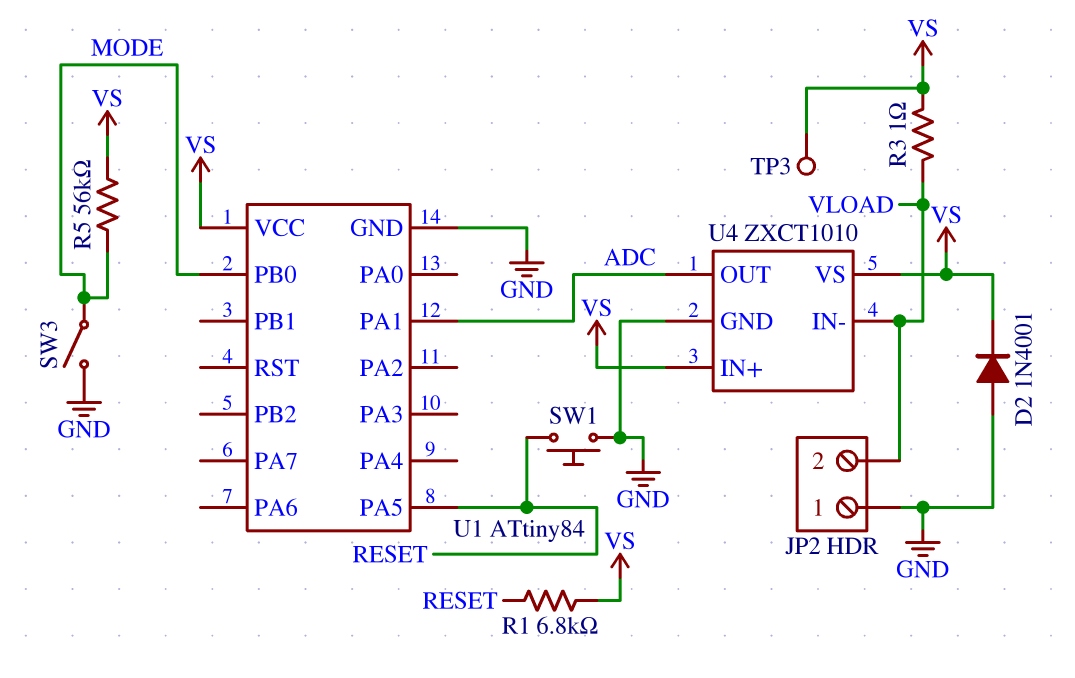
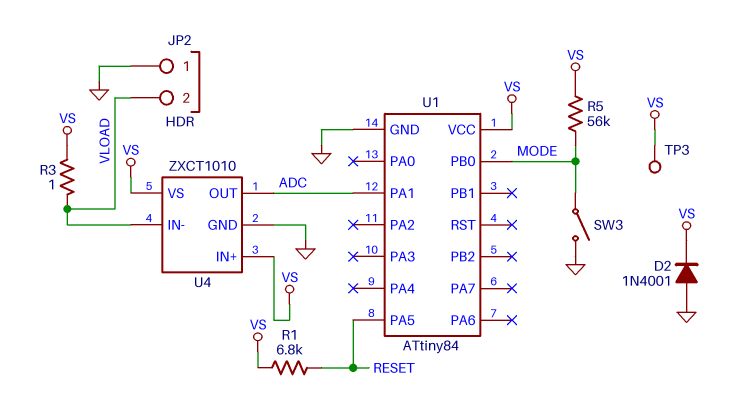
SW1: button (GND, RESET) -> none

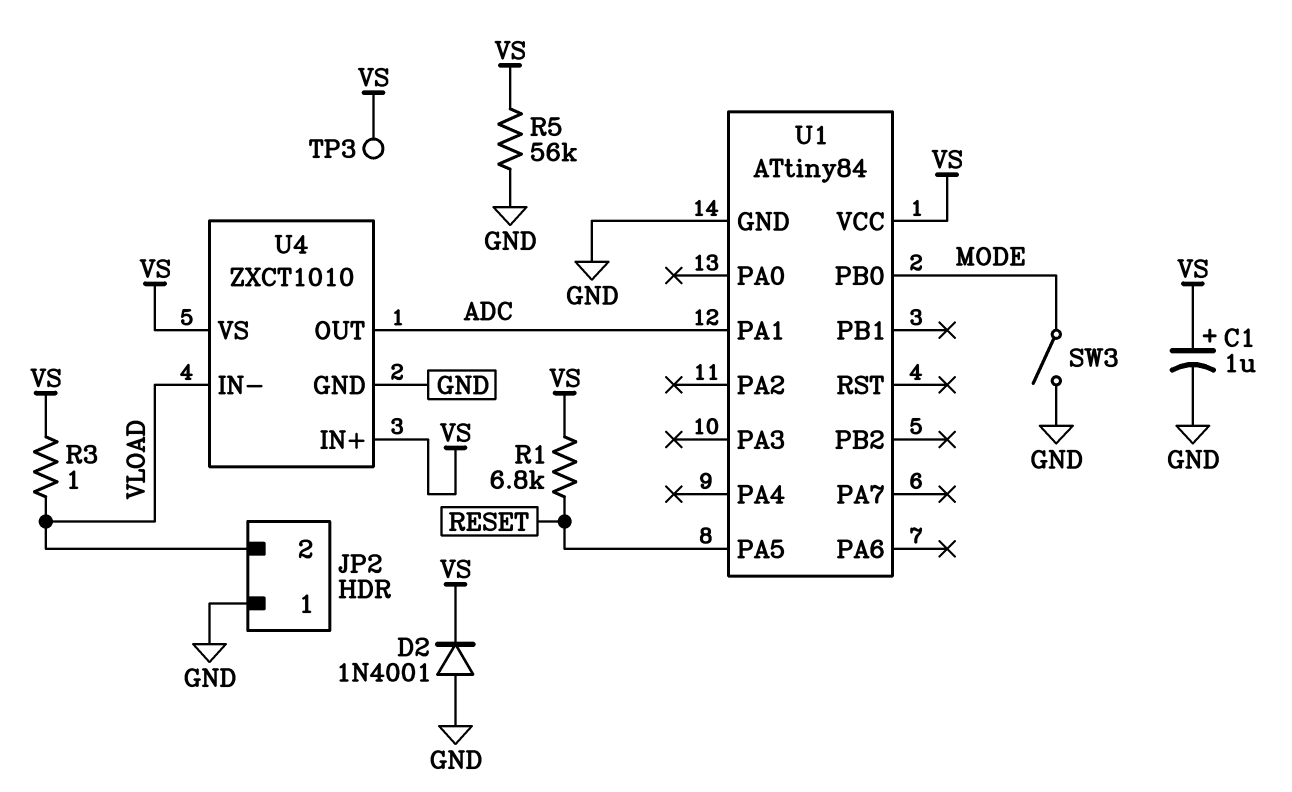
C1: none -> 1uF (plus VS, minus GND)
R5: 56k (MODE, VS) -> 56k (GND, VS)

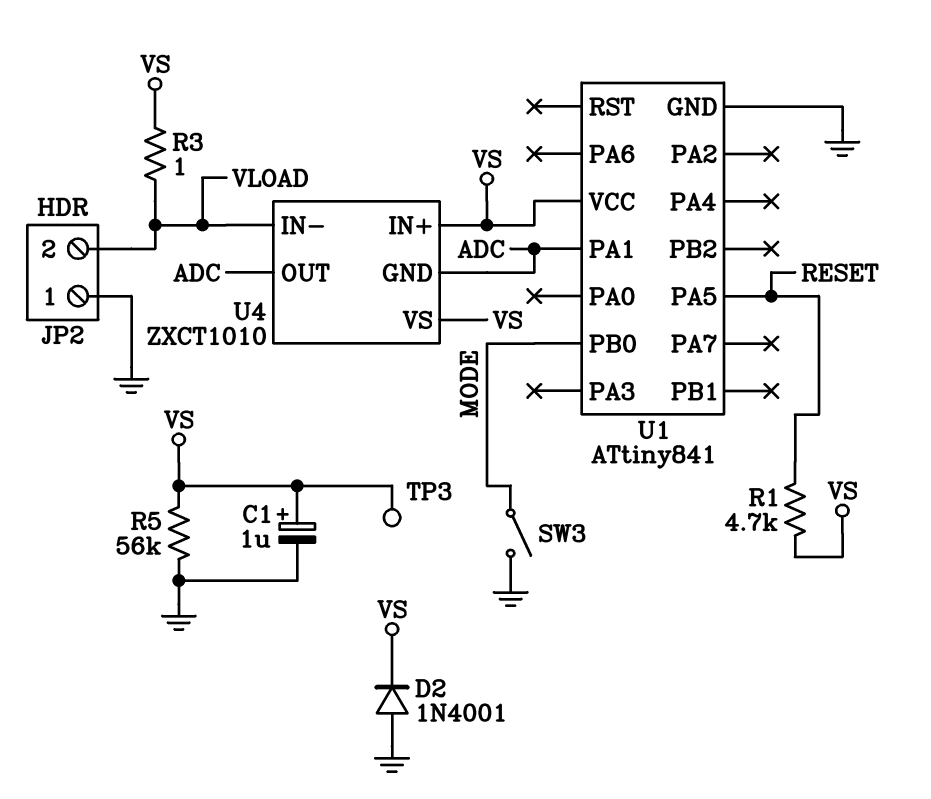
R1: 6.8k (RESET, VS) -> 4.7k (RESET, VS)
U1: ATtiny84 -> ATtiny841
U4 pin GND: GND -> ADC

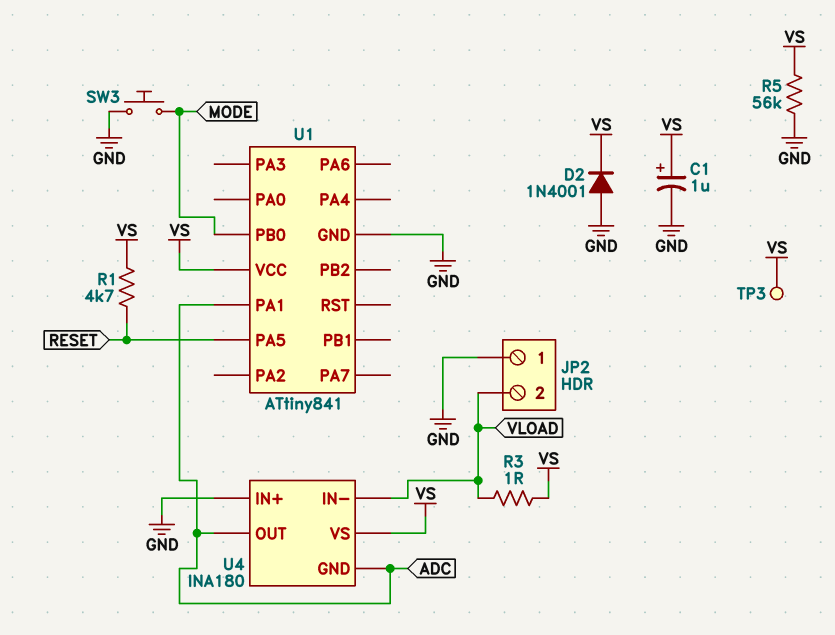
SW3: switch (GND, MODE) -> button (GND, MODE)
U4: ZXCT1010 -> INA180
U4 pin IN+: VS -> GND

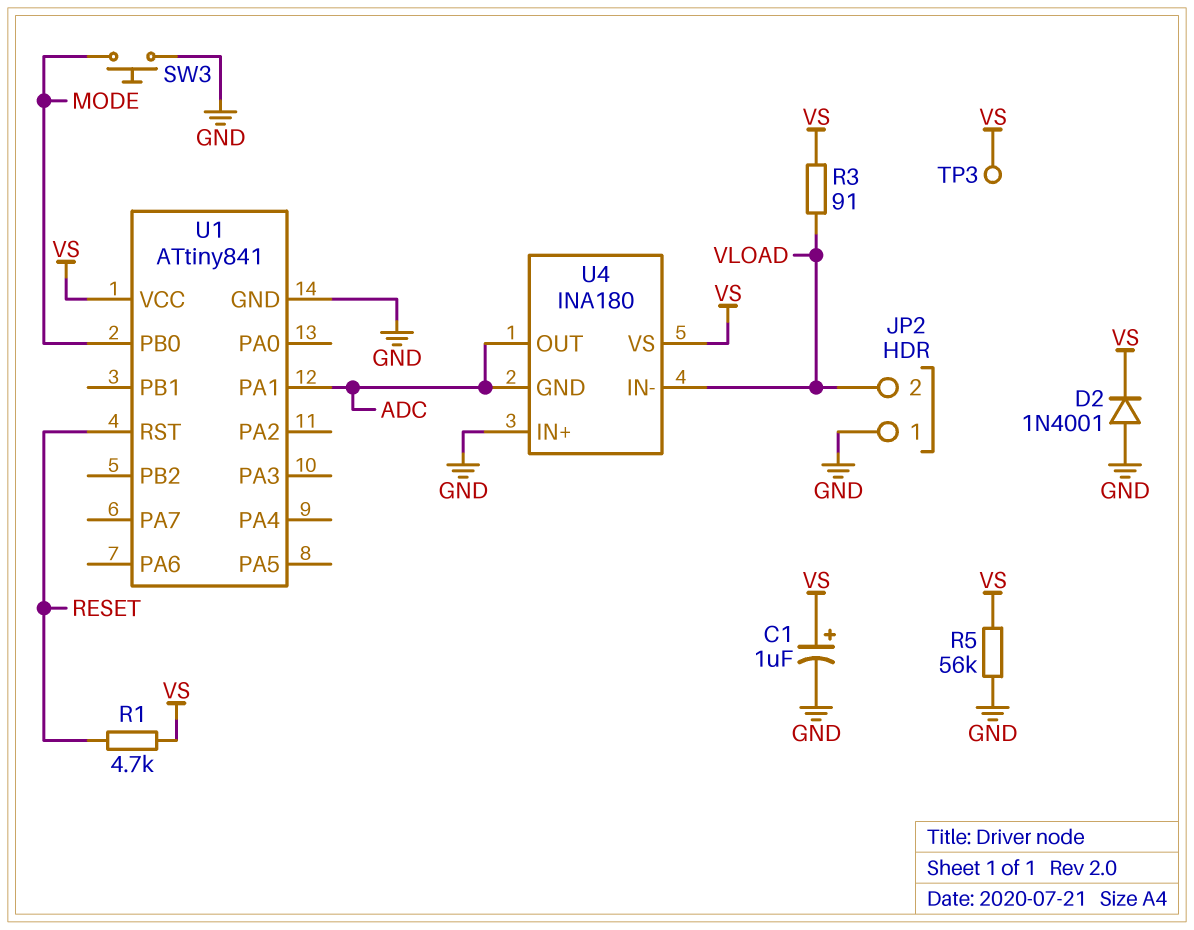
R3: 1 (VLOAD, VS) -> 91 (VLOAD, VS)
U1 pin PA5: RESET -> none
U1 pin RST: none -> RESET

